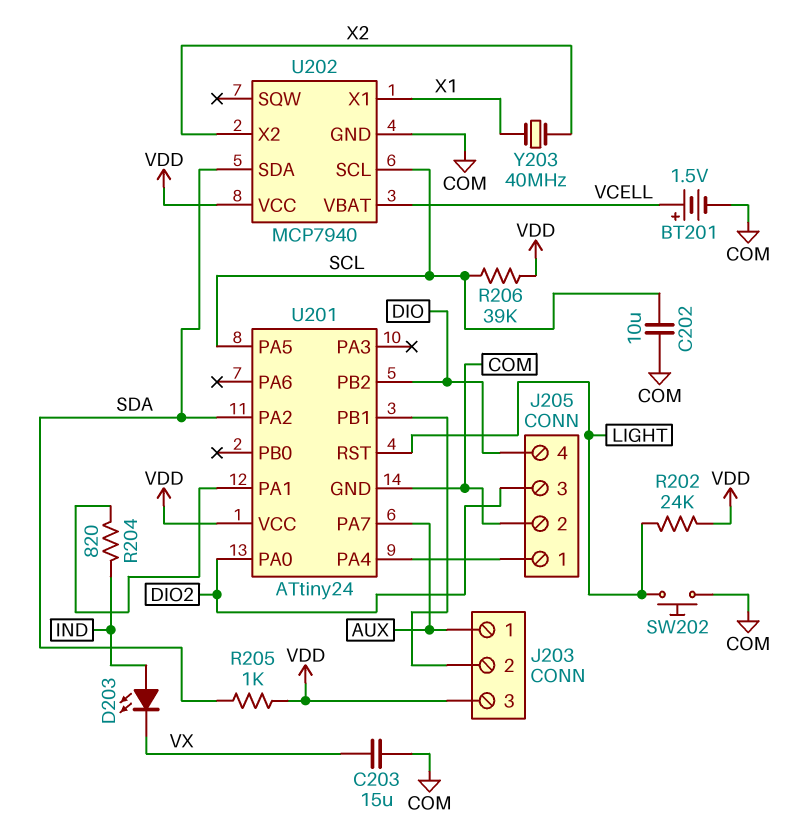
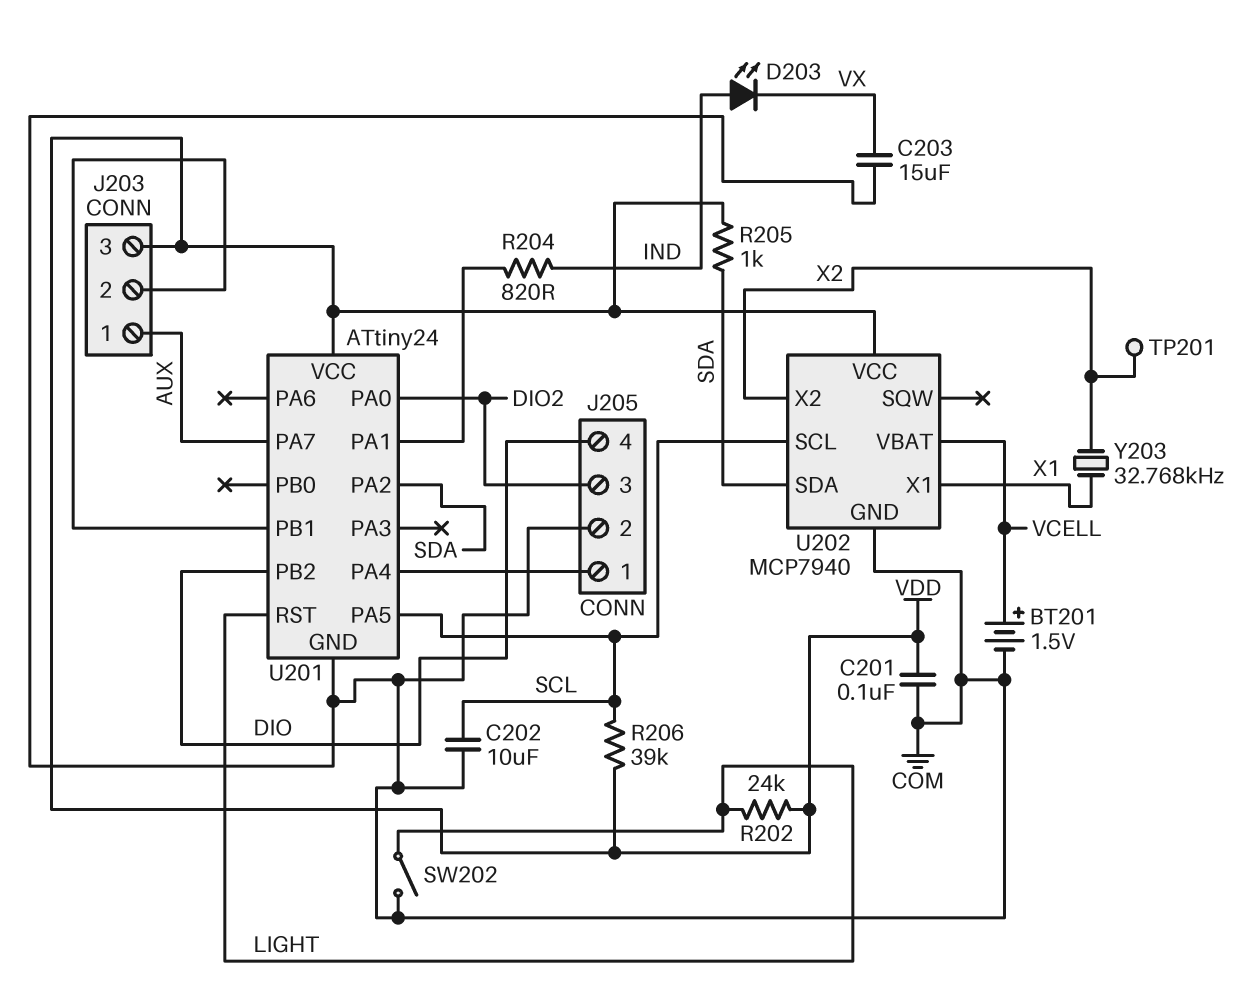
C201: none -> 100nF (COM, VDD)
SW202: button (COM, LIGHT) -> switch (COM, LIGHT)
TP201: none -> test point (X2)
Y203: 40MHz (X1, X2) -> 32.768kHz (X1, X2)

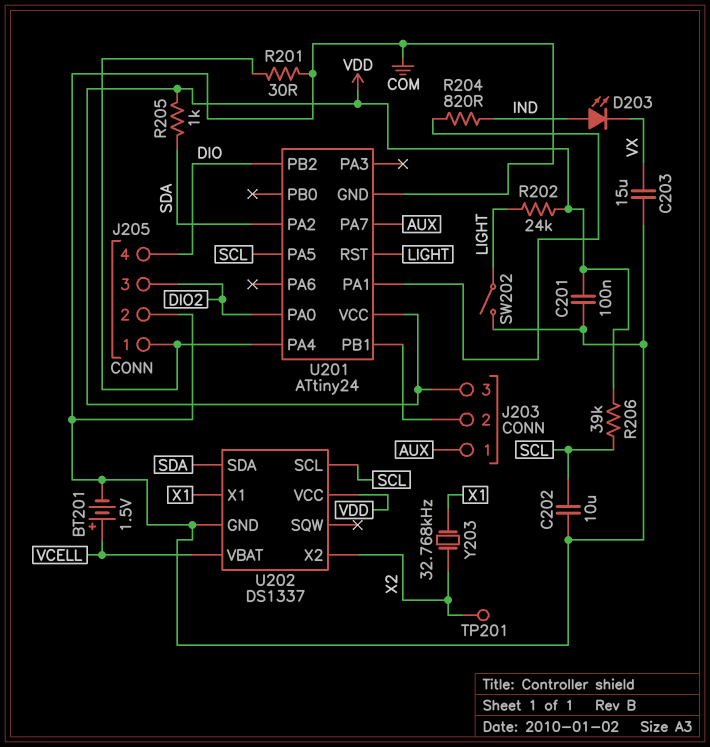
R201: none -> 30 (COM, J205/1)
U202: MCP7940 -> DS1337

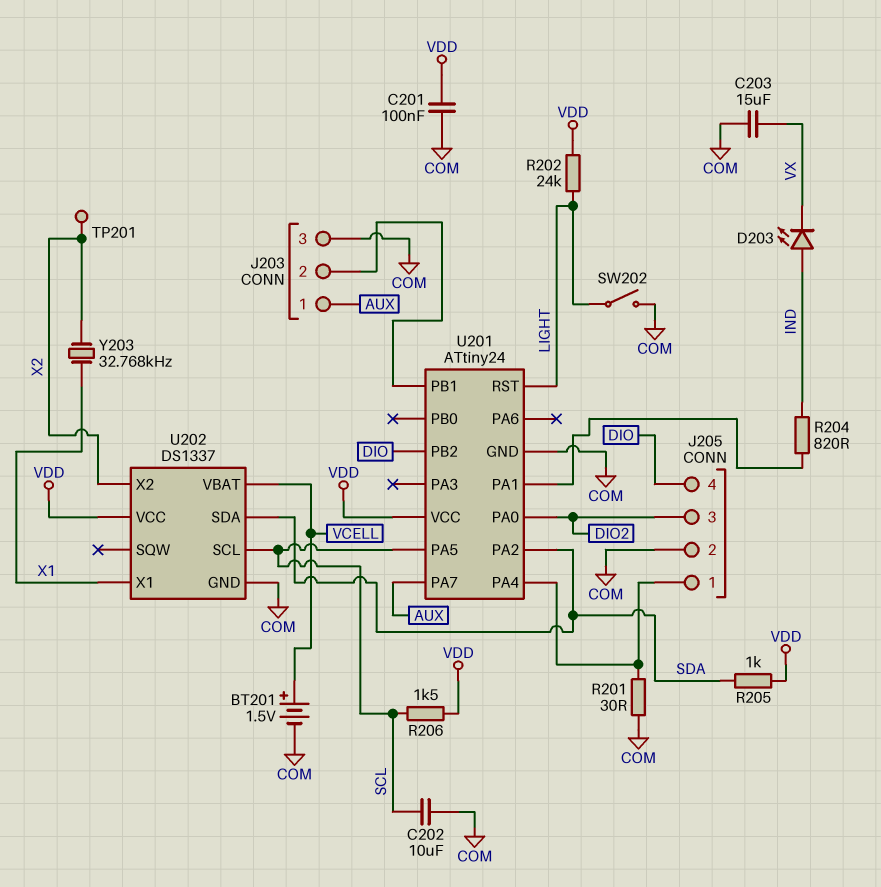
J203 pin 3: VDD -> COM
R206: 39k (SCL, VDD) -> 1.5k (SCL, VDD)

